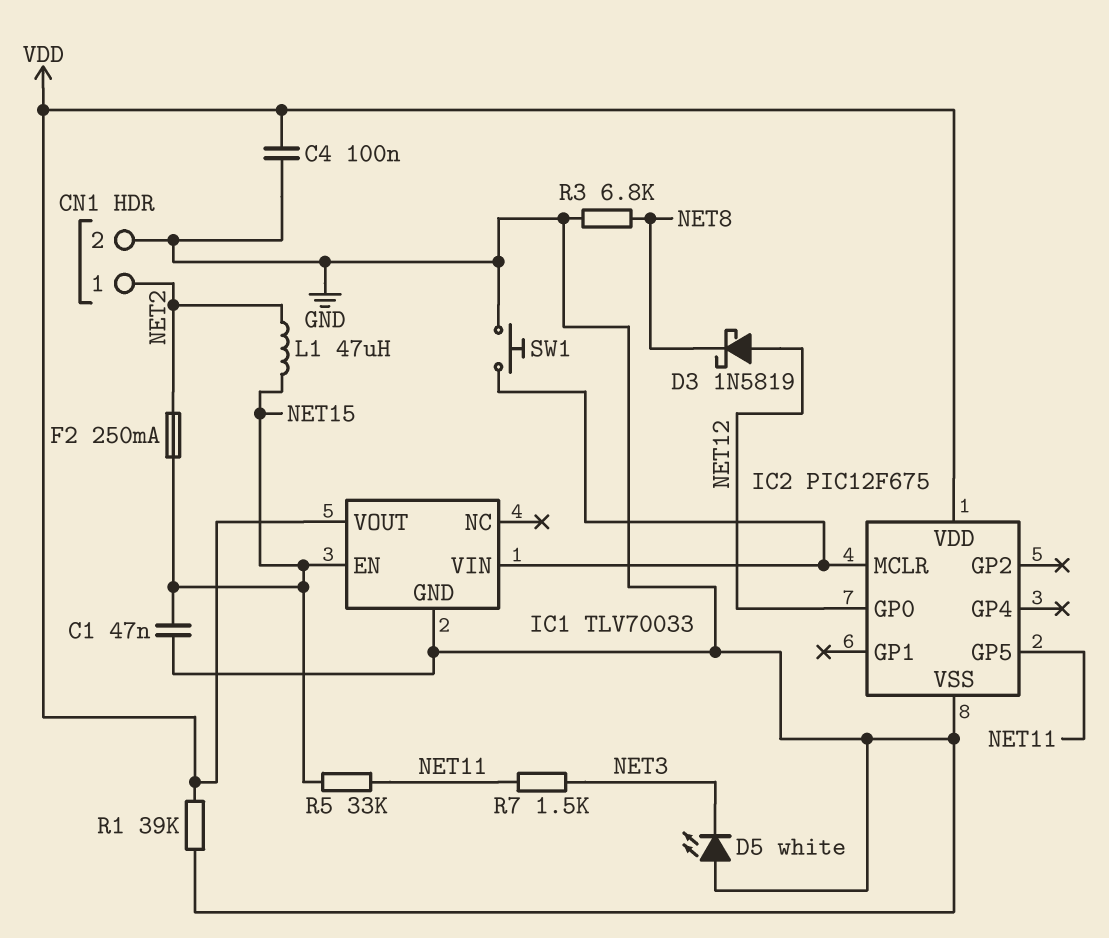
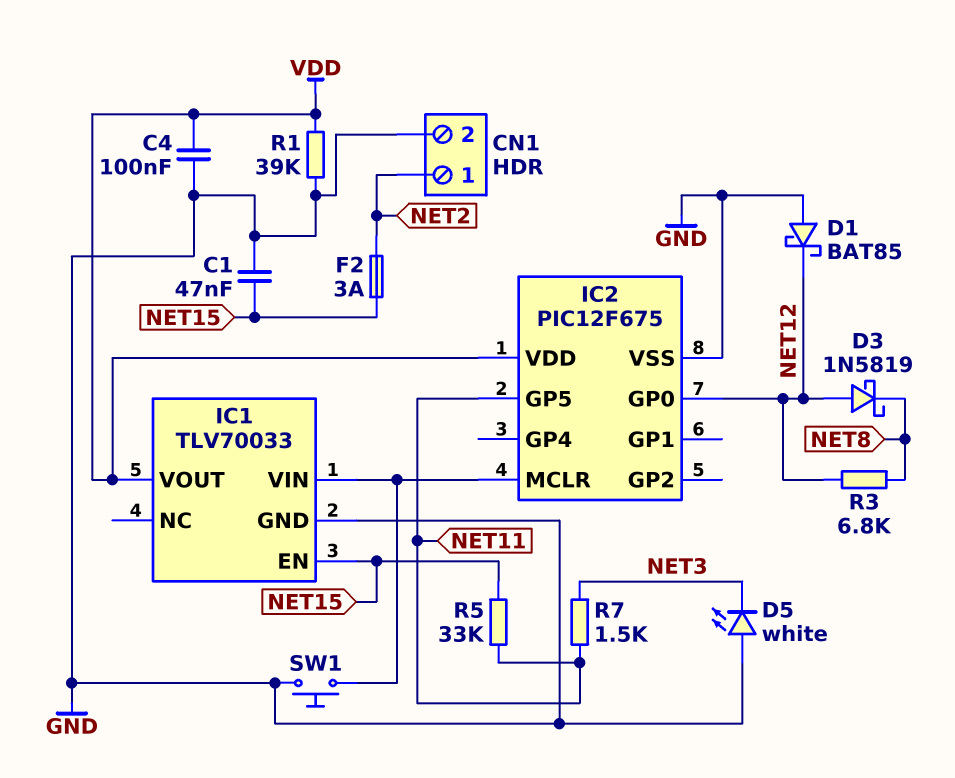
D1: none -> schottky BAT85 (A GND, K NET12)
F2: 250mA (NET2, NET15) -> 3A (NET2, NET15)
L1: 47uH (NET2, NET15) -> none
R3: 6.8k (GND, NET8) -> 6.8k (NET8, NET12)

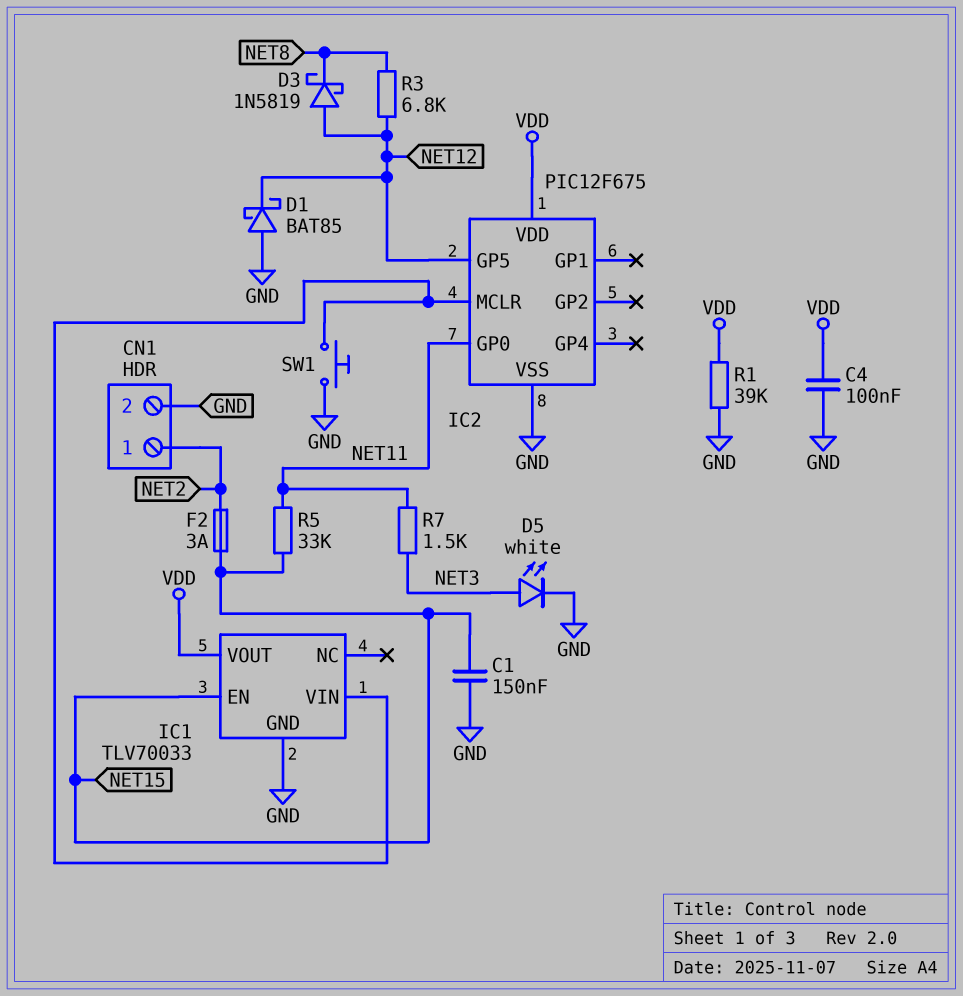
C1: 47nF (GND, NET15) -> 150nF (GND, NET15)
D5: LED white (A GND, K NET3) -> LED white (A NET3, K GND)
IC2 pin GP0: NET12 -> NET11
IC2 pin GP5: NET11 -> NET12

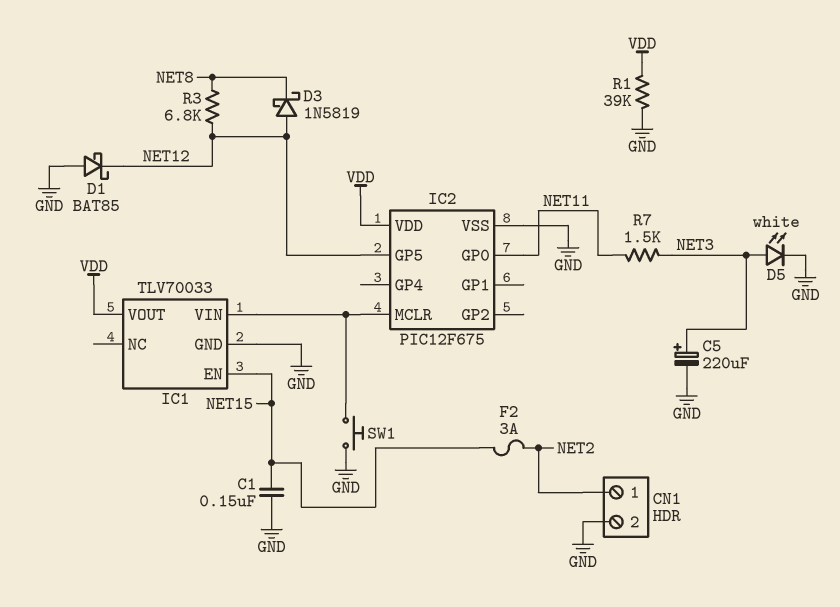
C4: 100nF (GND, VDD) -> none
C5: none -> 220uF (plus NET3, minus GND)
R5: 33k (NET11, NET15) -> none

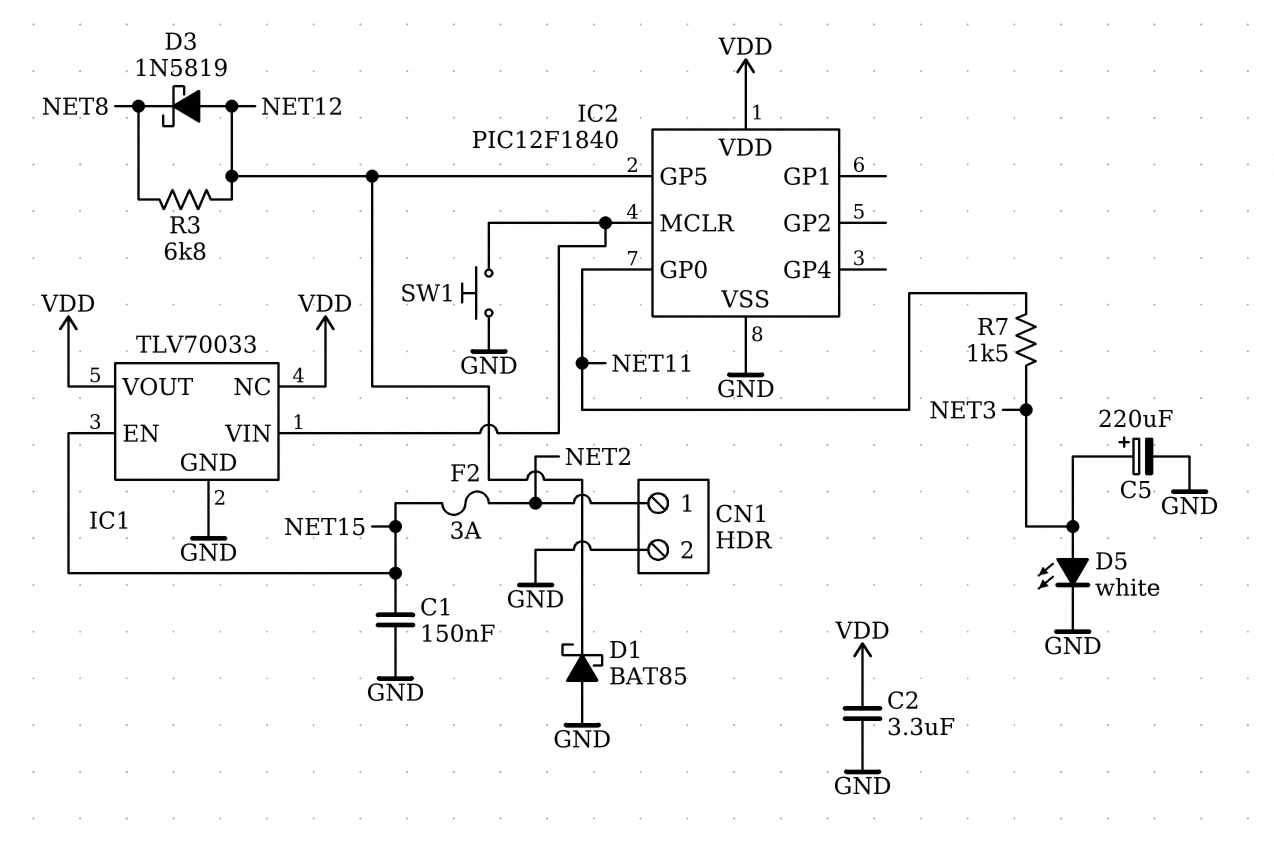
C2: none -> 3.3uF (GND, VDD)
IC1 pin NC: none -> VDD
IC2: PIC12F675 -> PIC12F1840
R1: 39k (GND, VDD) -> none

